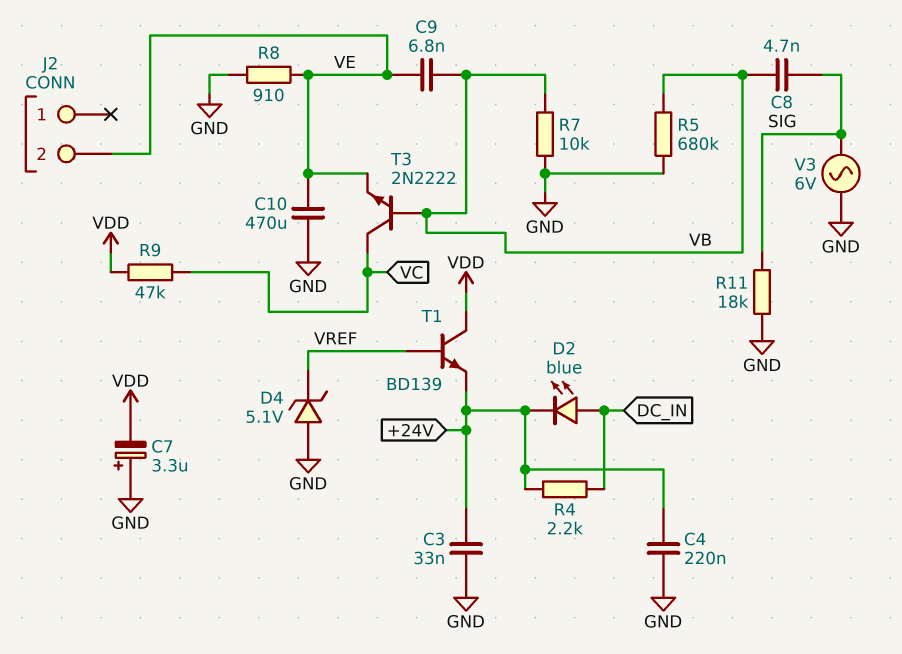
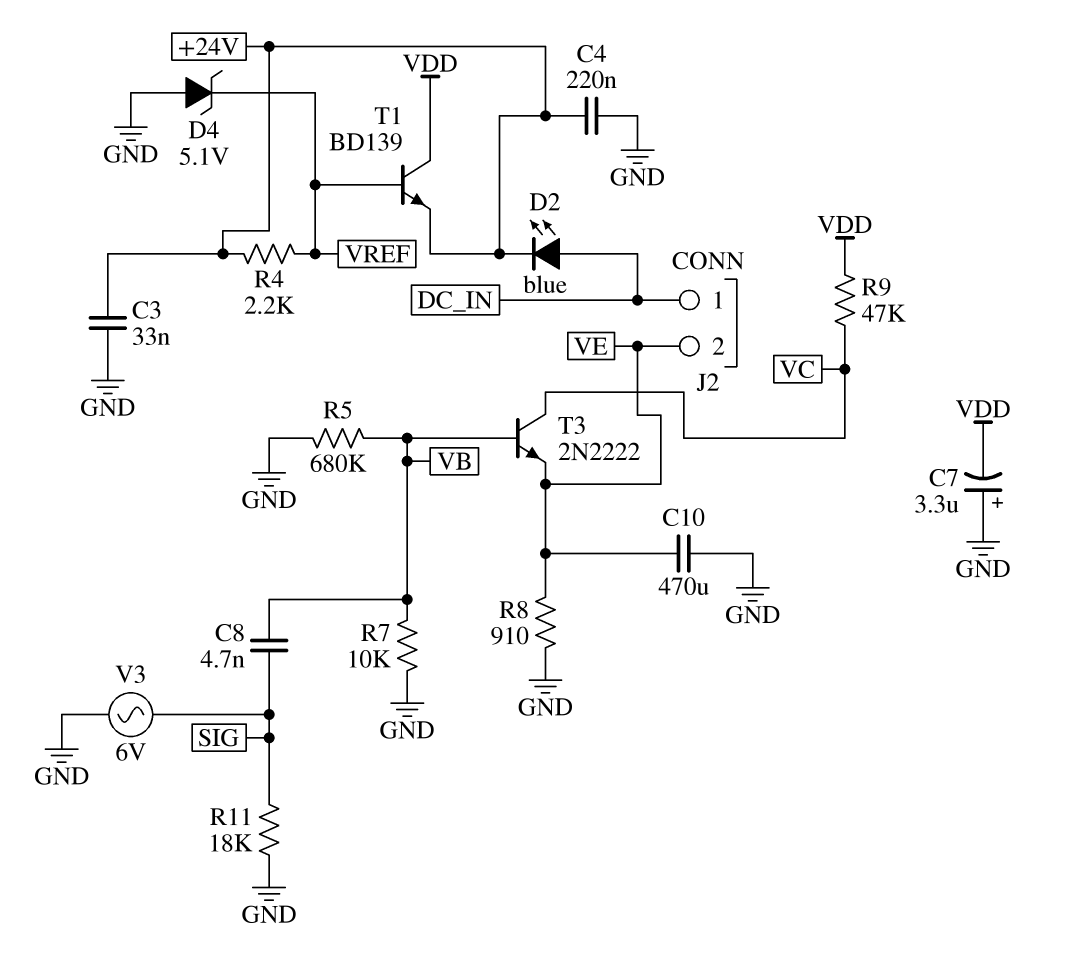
C9: 6.8nF (VB, VE) -> none
J2 pin 1: none -> DC_IN
R4: 2.2k (+24V, DC_IN) -> 2.2k (+24V, VREF)

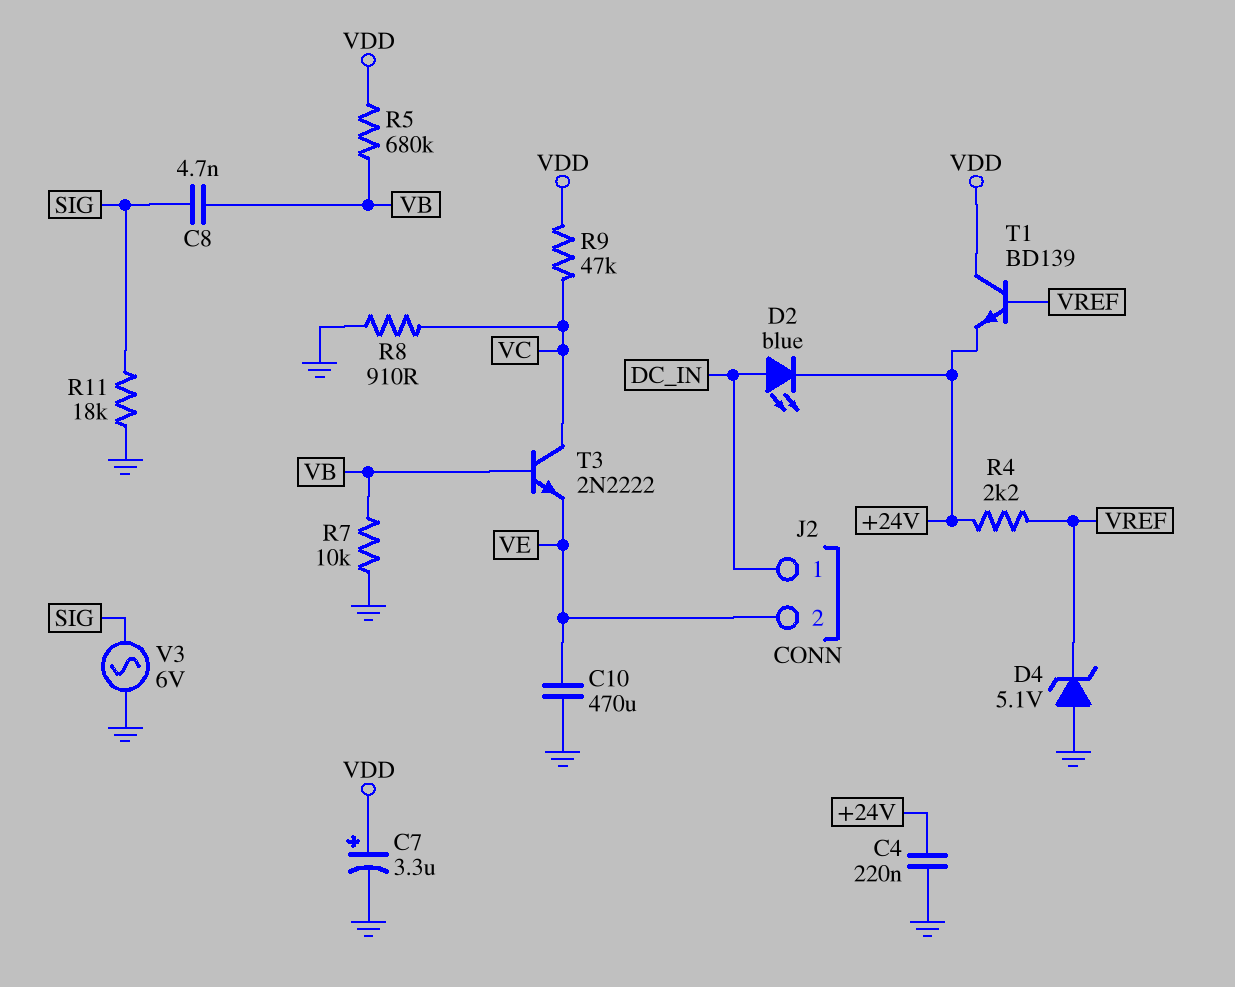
C3: 33nF (+24V, GND) -> none
C7: 3.3uF (plus GND, minus VDD) -> 3.3uF (plus VDD, minus GND)
R5: 680k (GND, VB) -> 680k (VB, VDD)
R8: 910 (GND, VE) -> 910 (GND, VC)

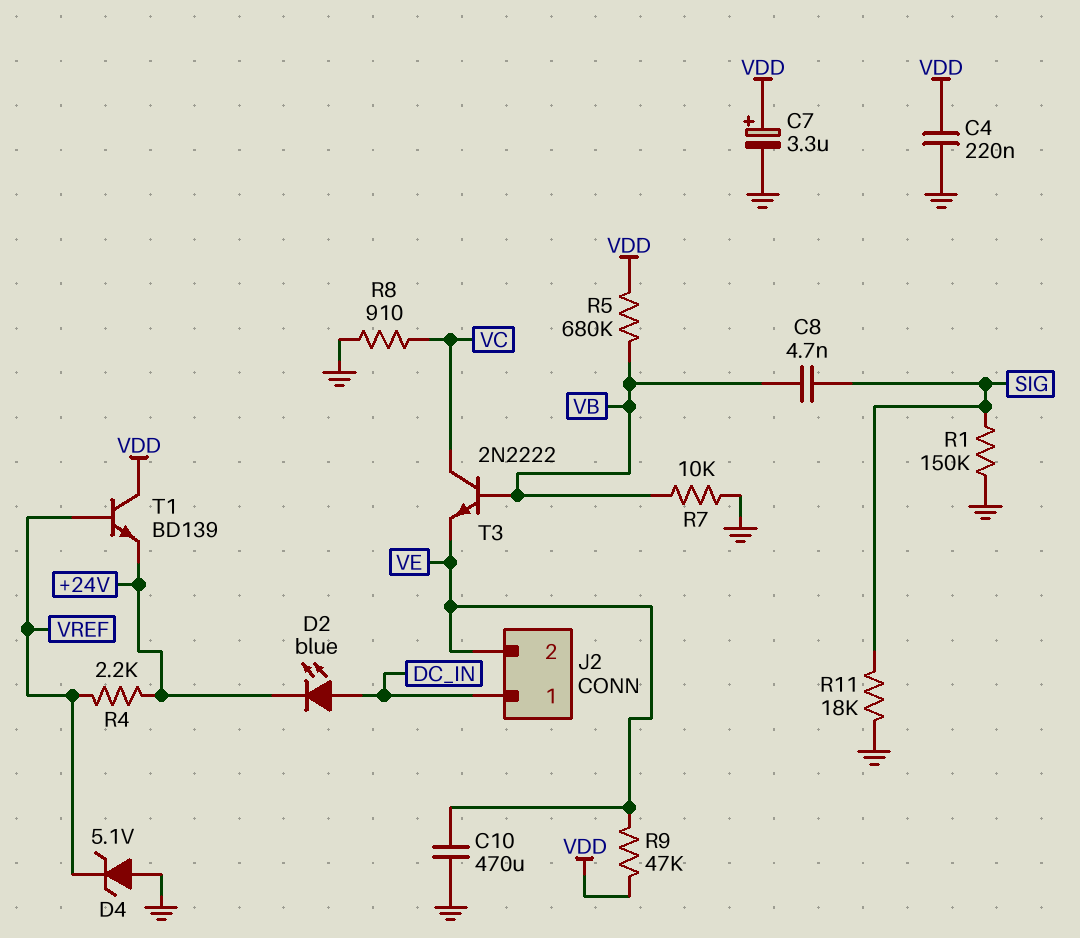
C4: 220nF (+24V, GND) -> 220nF (GND, VDD)
R1: none -> 150k (GND, SIG)
R9: 47k (VC, VDD) -> 47k (VDD, VE)
V3: AC 6V (GND, SIG) -> none

